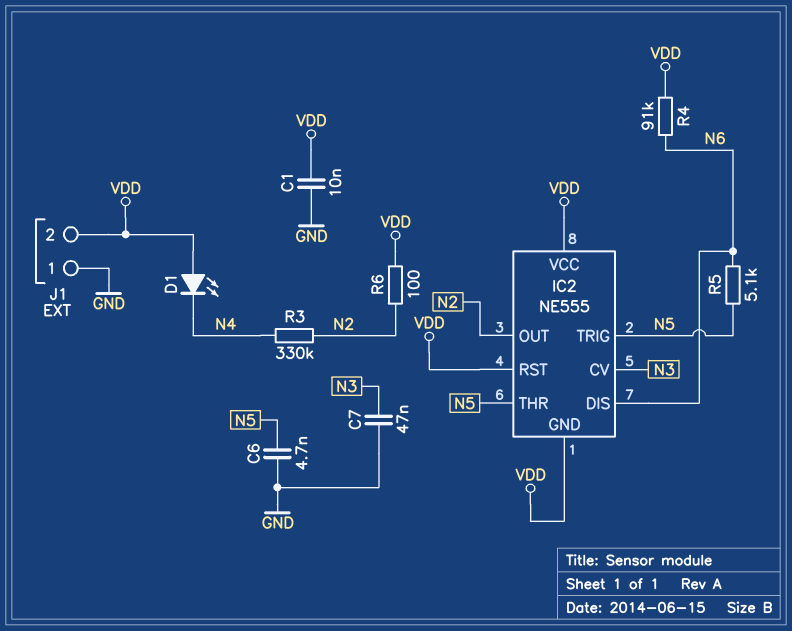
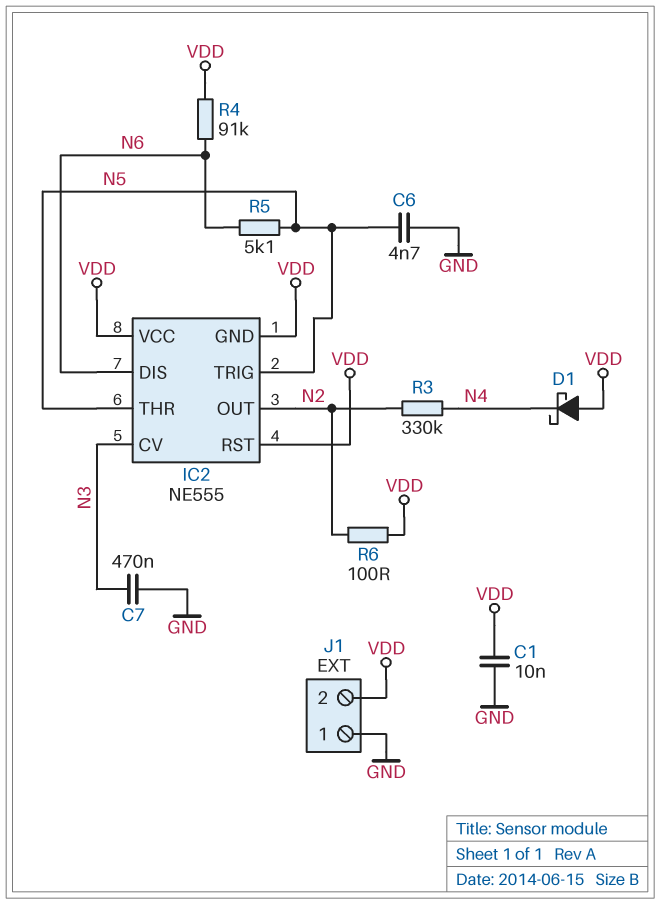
C7: 47nF (GND, N3) -> 470nF (GND, N3)
D1: LED (A VDD, K N4) -> schottky (A VDD, K N4)

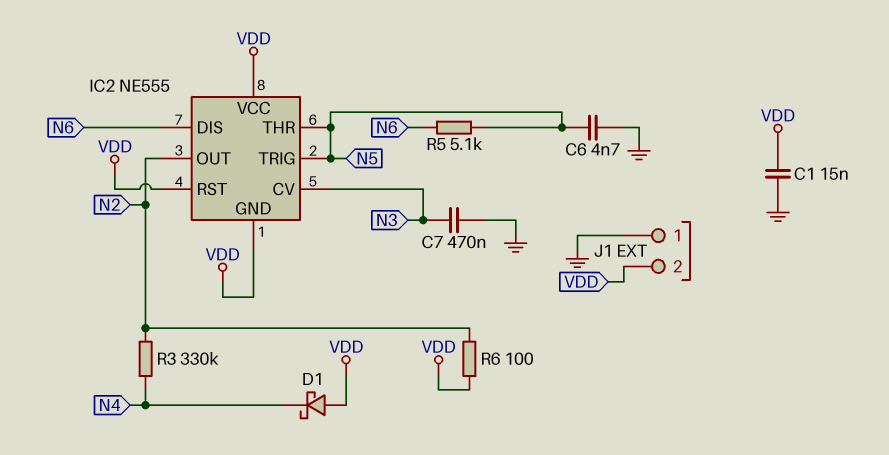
C1: 10nF (GND, VDD) -> 15nF (GND, VDD)
R4: 91k (N6, VDD) -> none

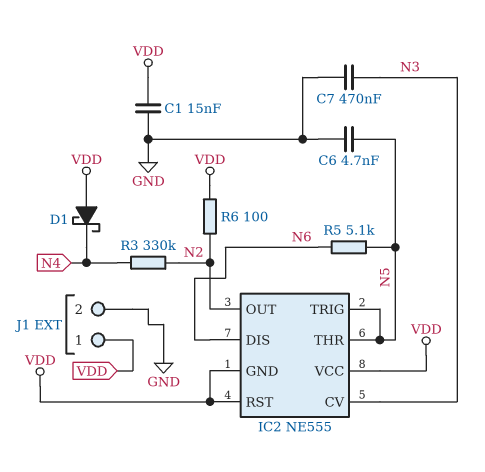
J1 pin 1: GND -> VDD
J1 pin 2: VDD -> GND

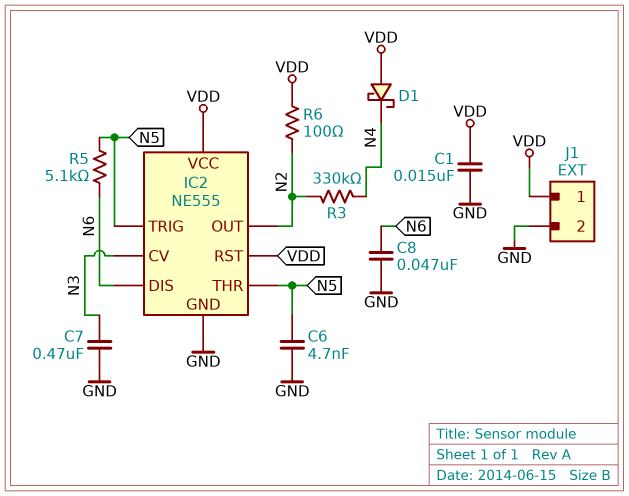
C8: none -> 47nF (GND, N6)
IC2 pin GND: VDD -> GND

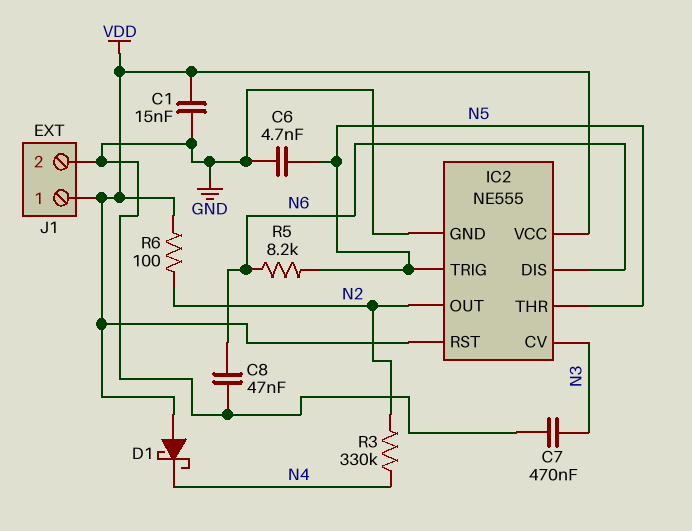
R5: 5.1k (N5, N6) -> 8.2k (N5, N6)

